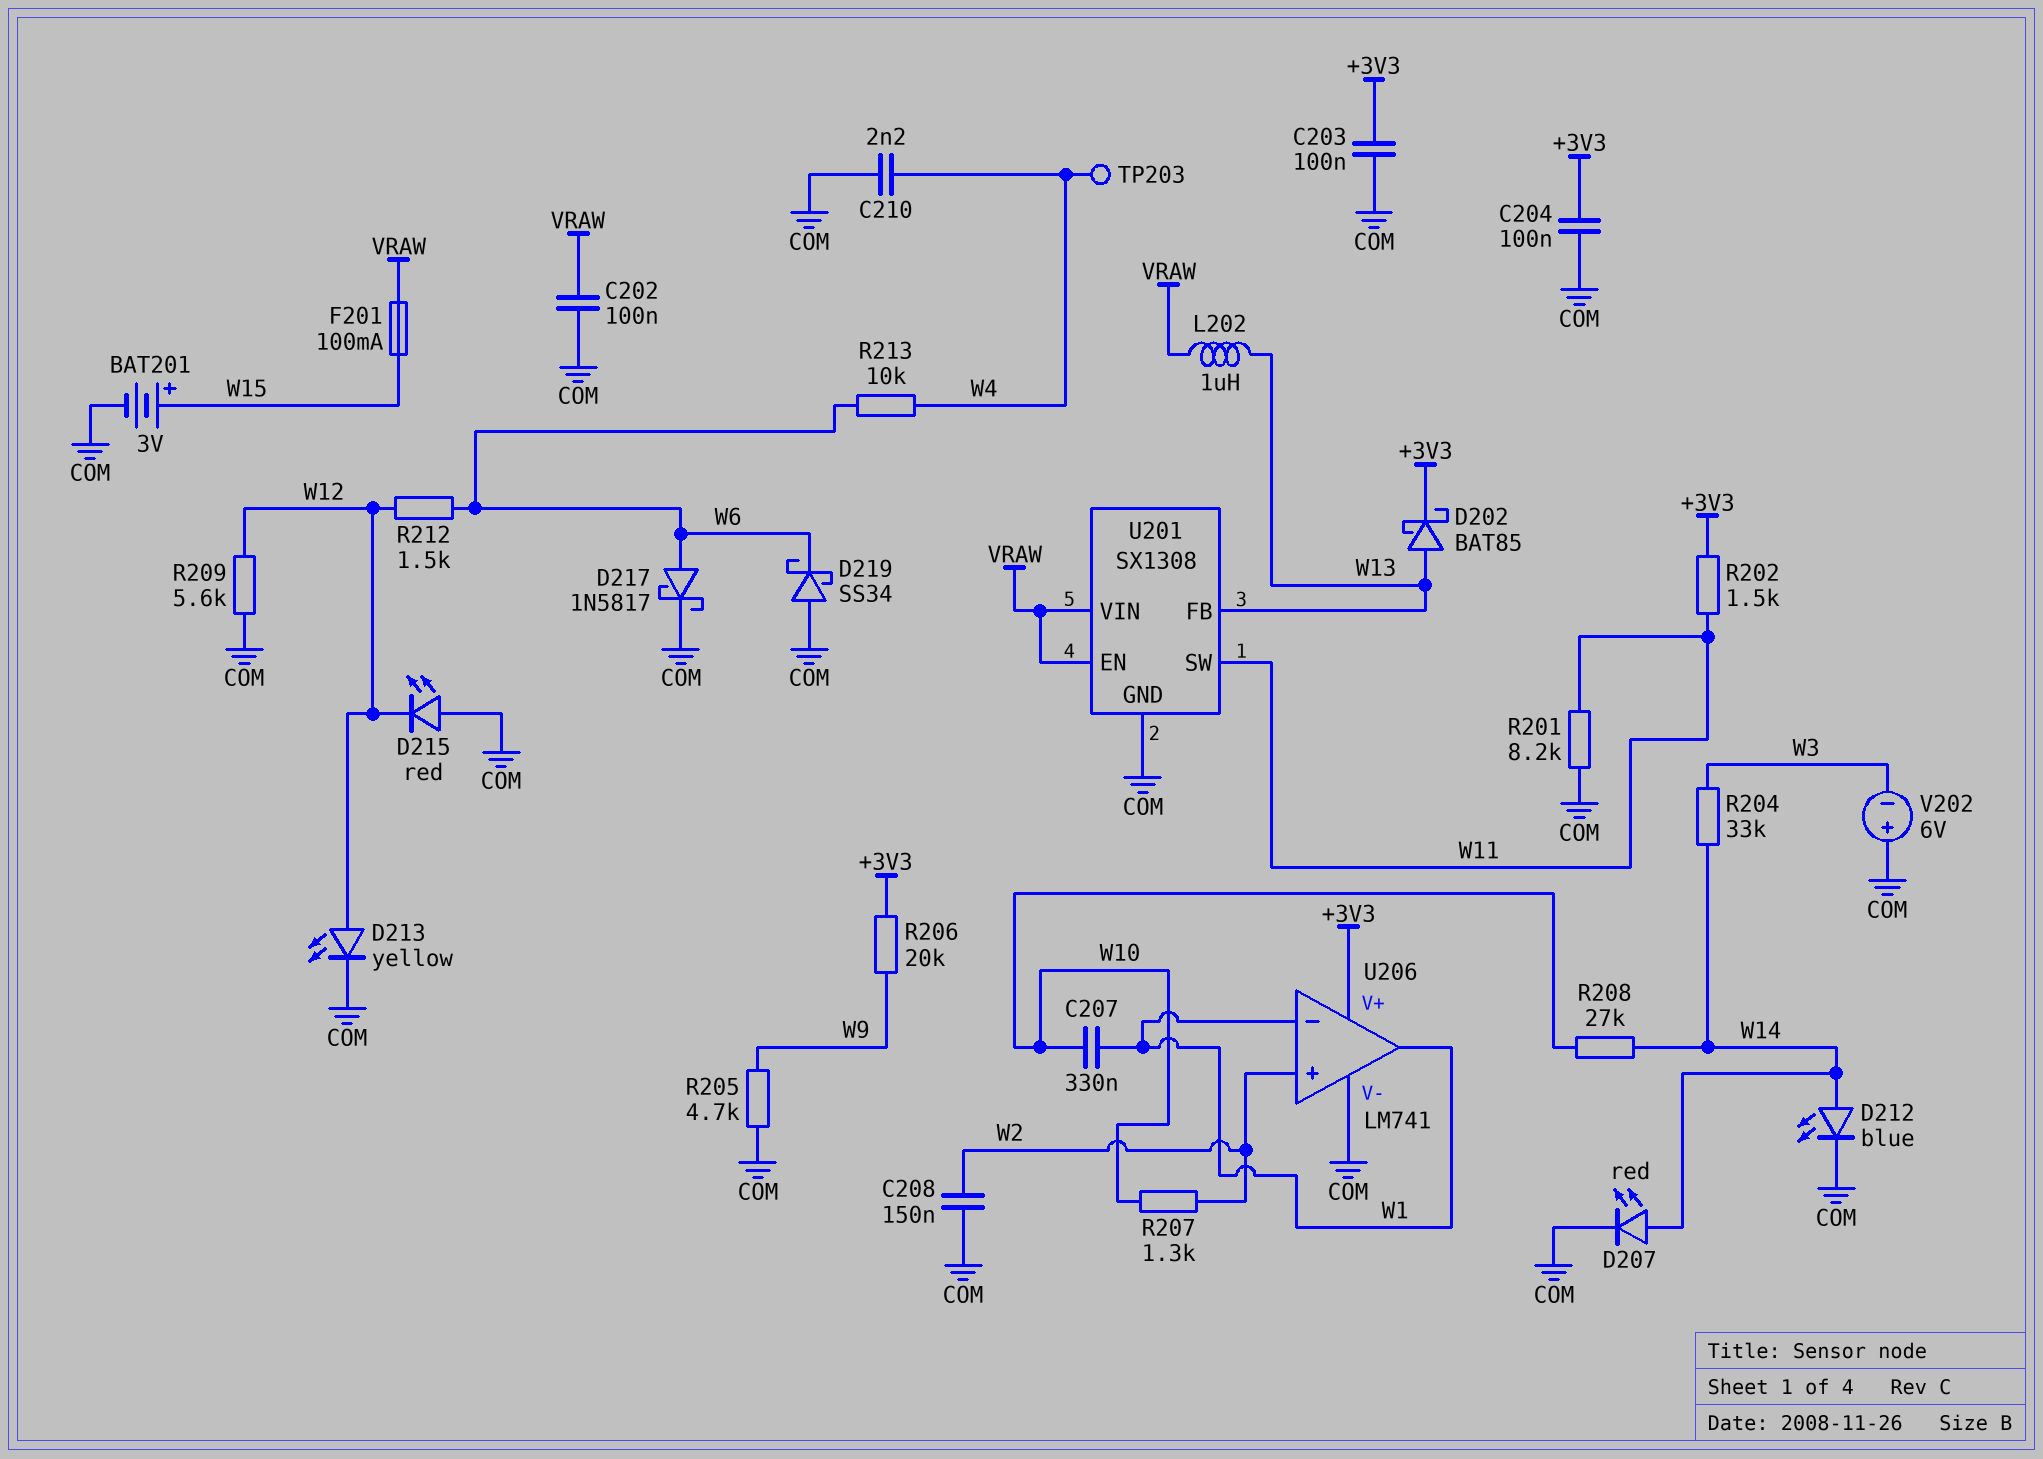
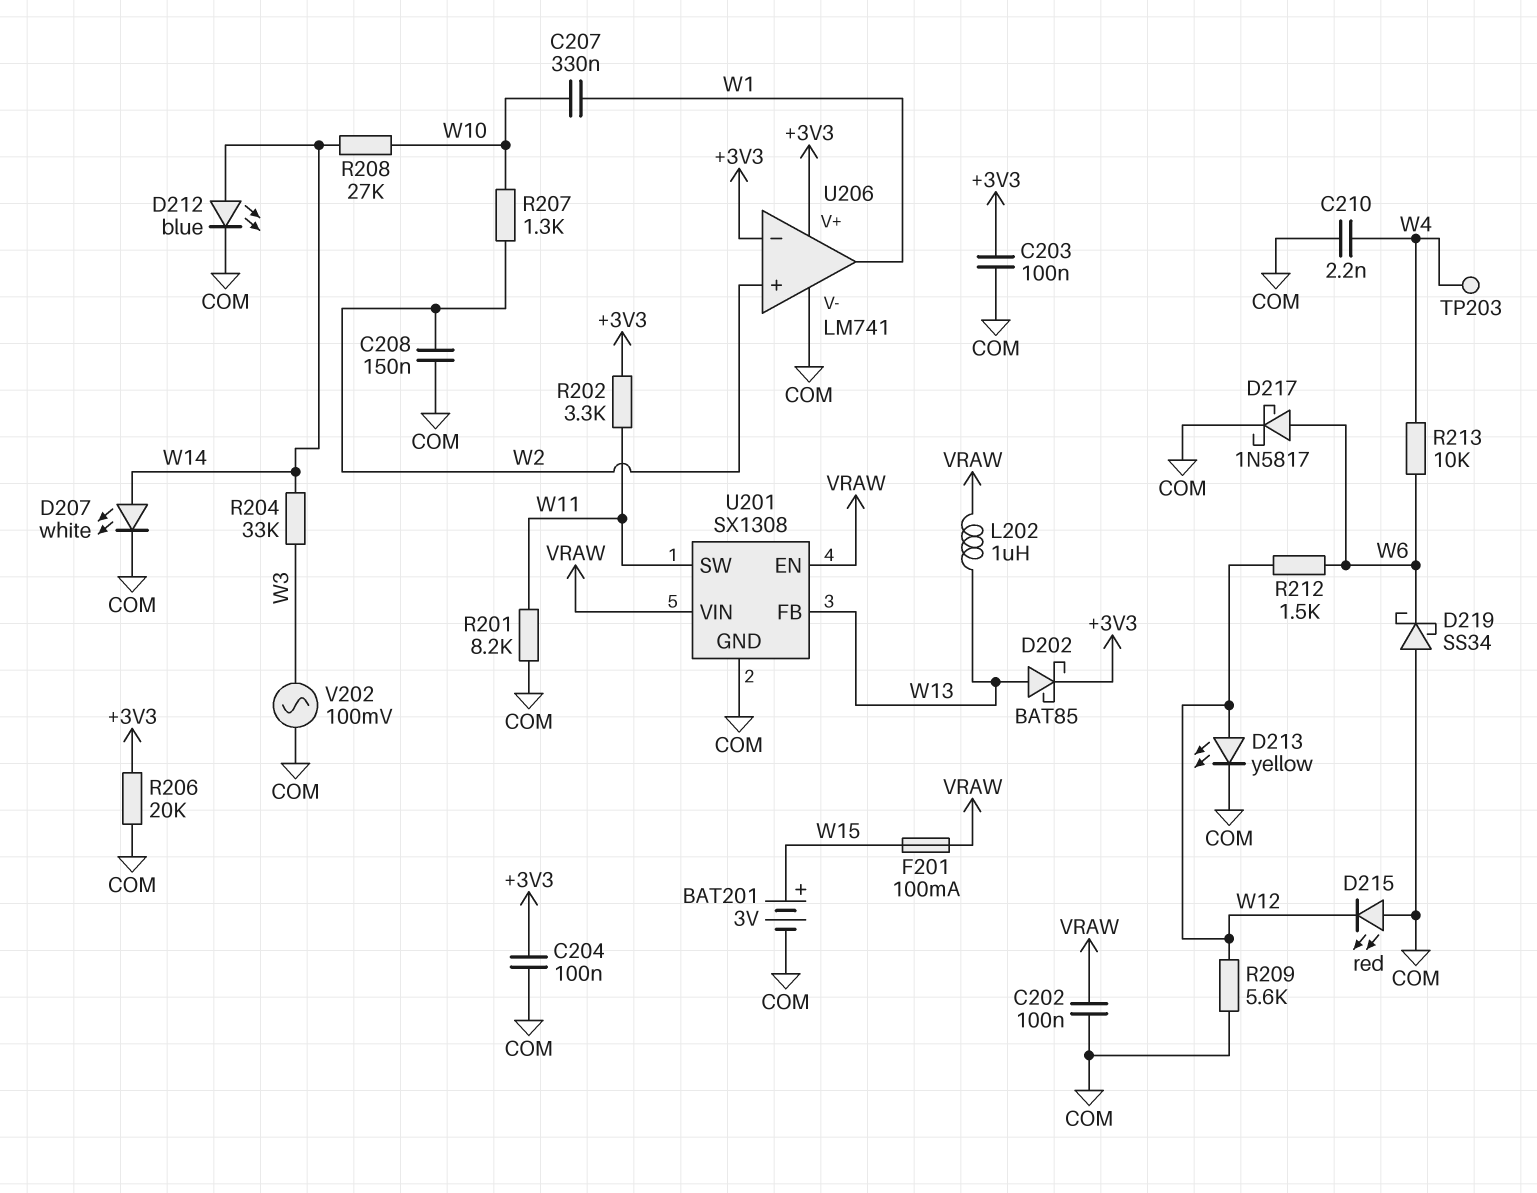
D207: LED red (A W14, K COM) -> LED white (A W14, K COM)
R202: 1.5k (+3V3, W11) -> 3.3k (+3V3, W11)
R205: 4.7k (COM, W9) -> none
R206: 20k (+3V3, W9) -> 20k (+3V3, COM)
U206 pin in-: W1 -> +3V3
V202: 6V (plus COM, minus W3) -> AC 100mV (COM, W3)

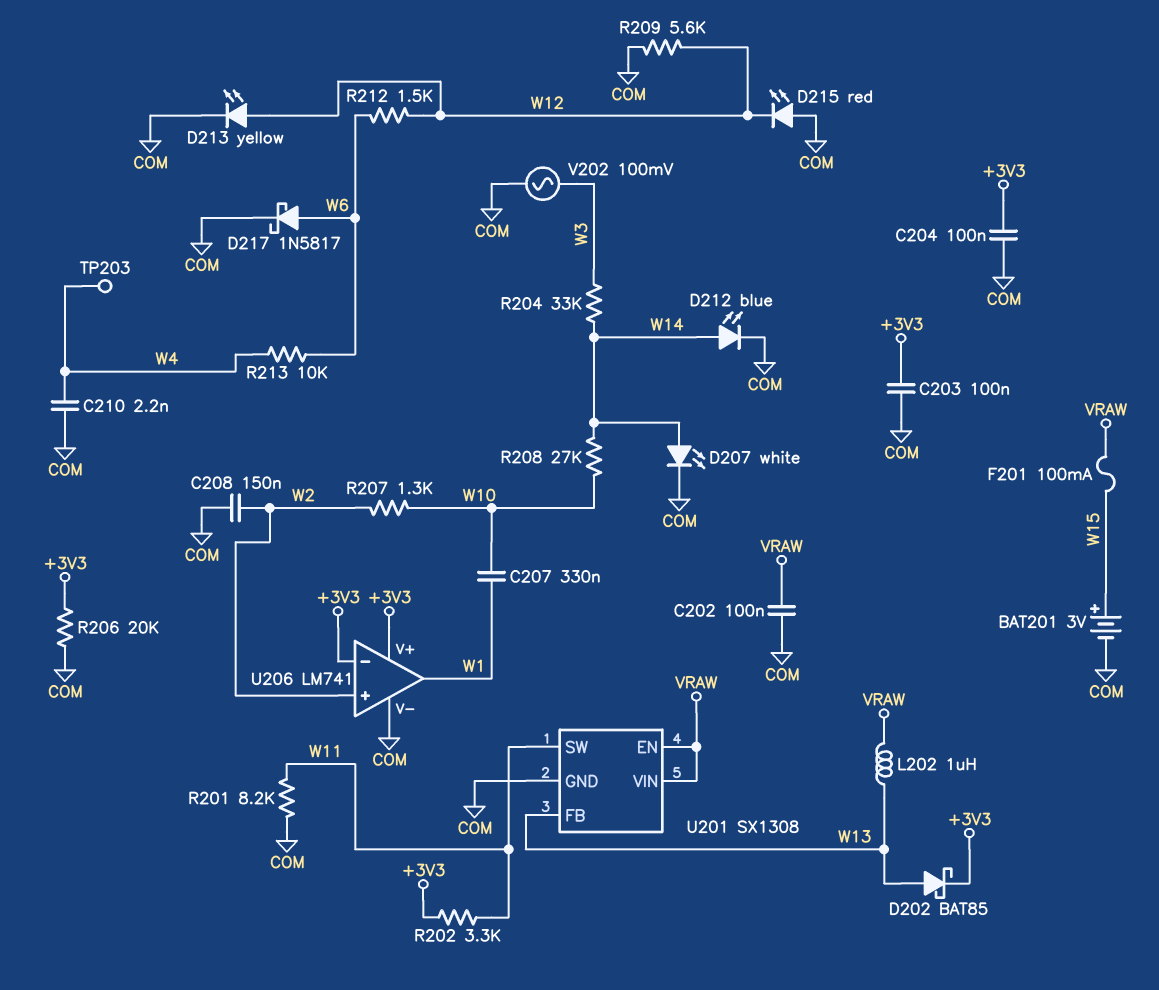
D219: schottky SS34 (A COM, K W6) -> none

